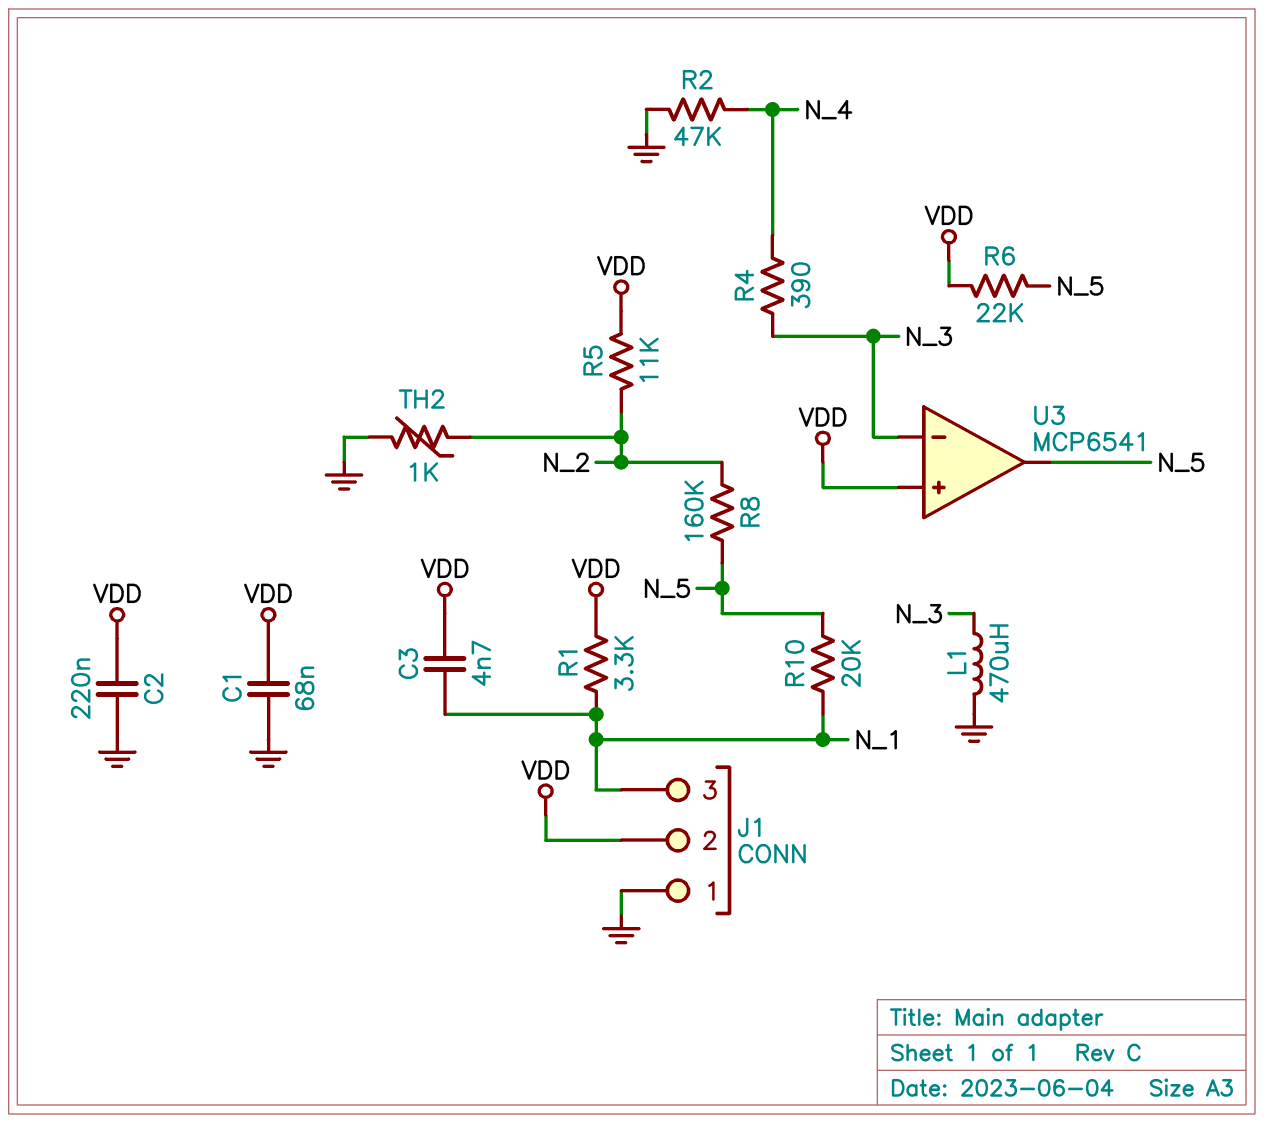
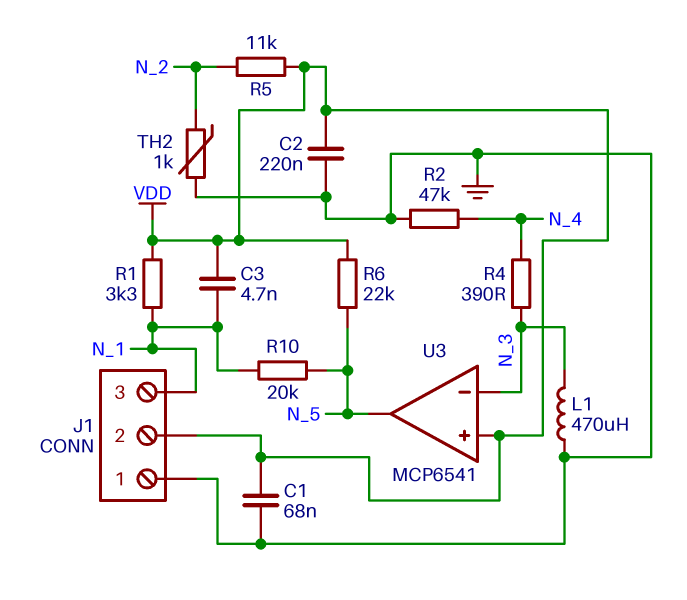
R8: 160k (N_2, N_5) -> none

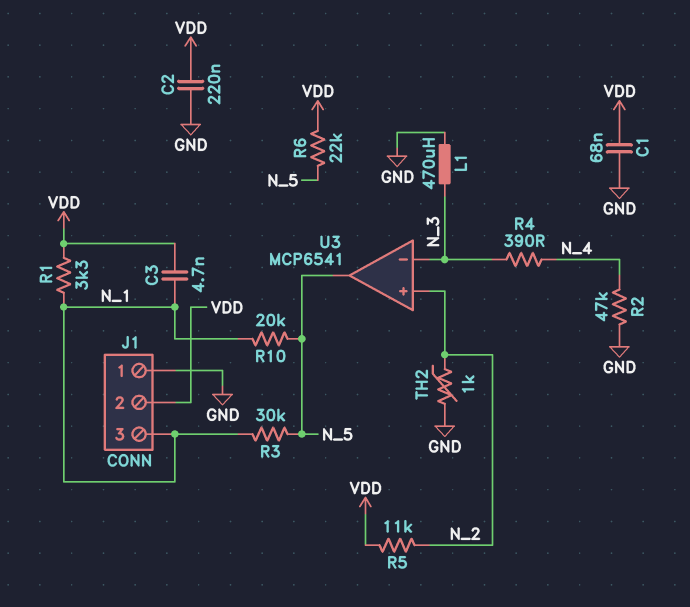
R3: none -> 30k (N_1, N_5)
U3 pin in+: VDD -> N_2

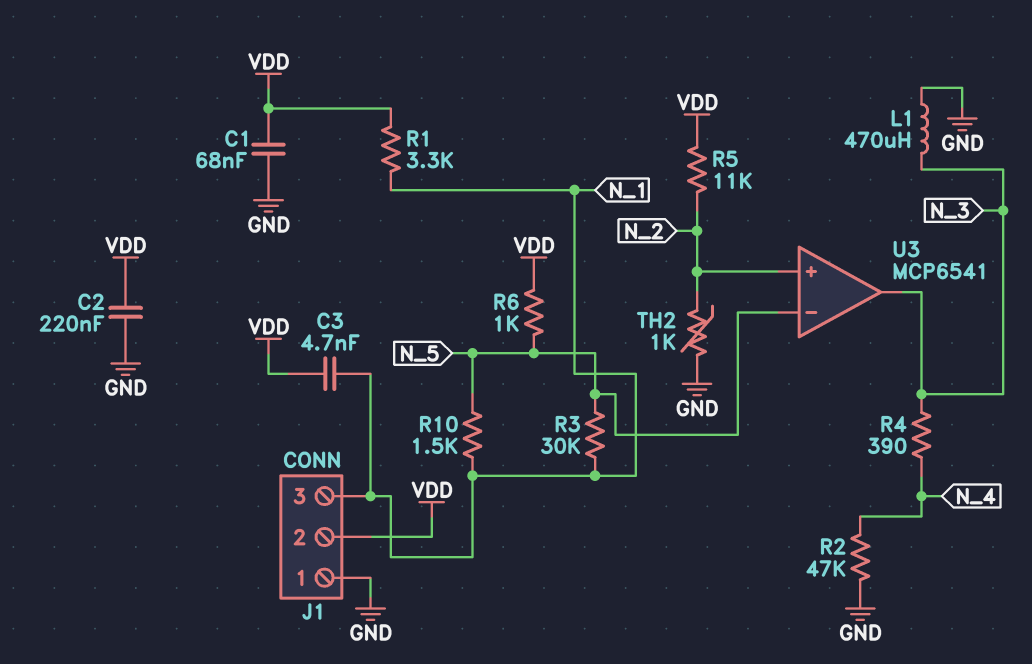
R6: 22k (N_5, VDD) -> 1k (N_5, VDD)
R10: 20k (N_1, N_5) -> 1.5k (N_1, N_5)
U3 pin in-: N_3 -> N_5
U3 pin out: N_5 -> N_3

